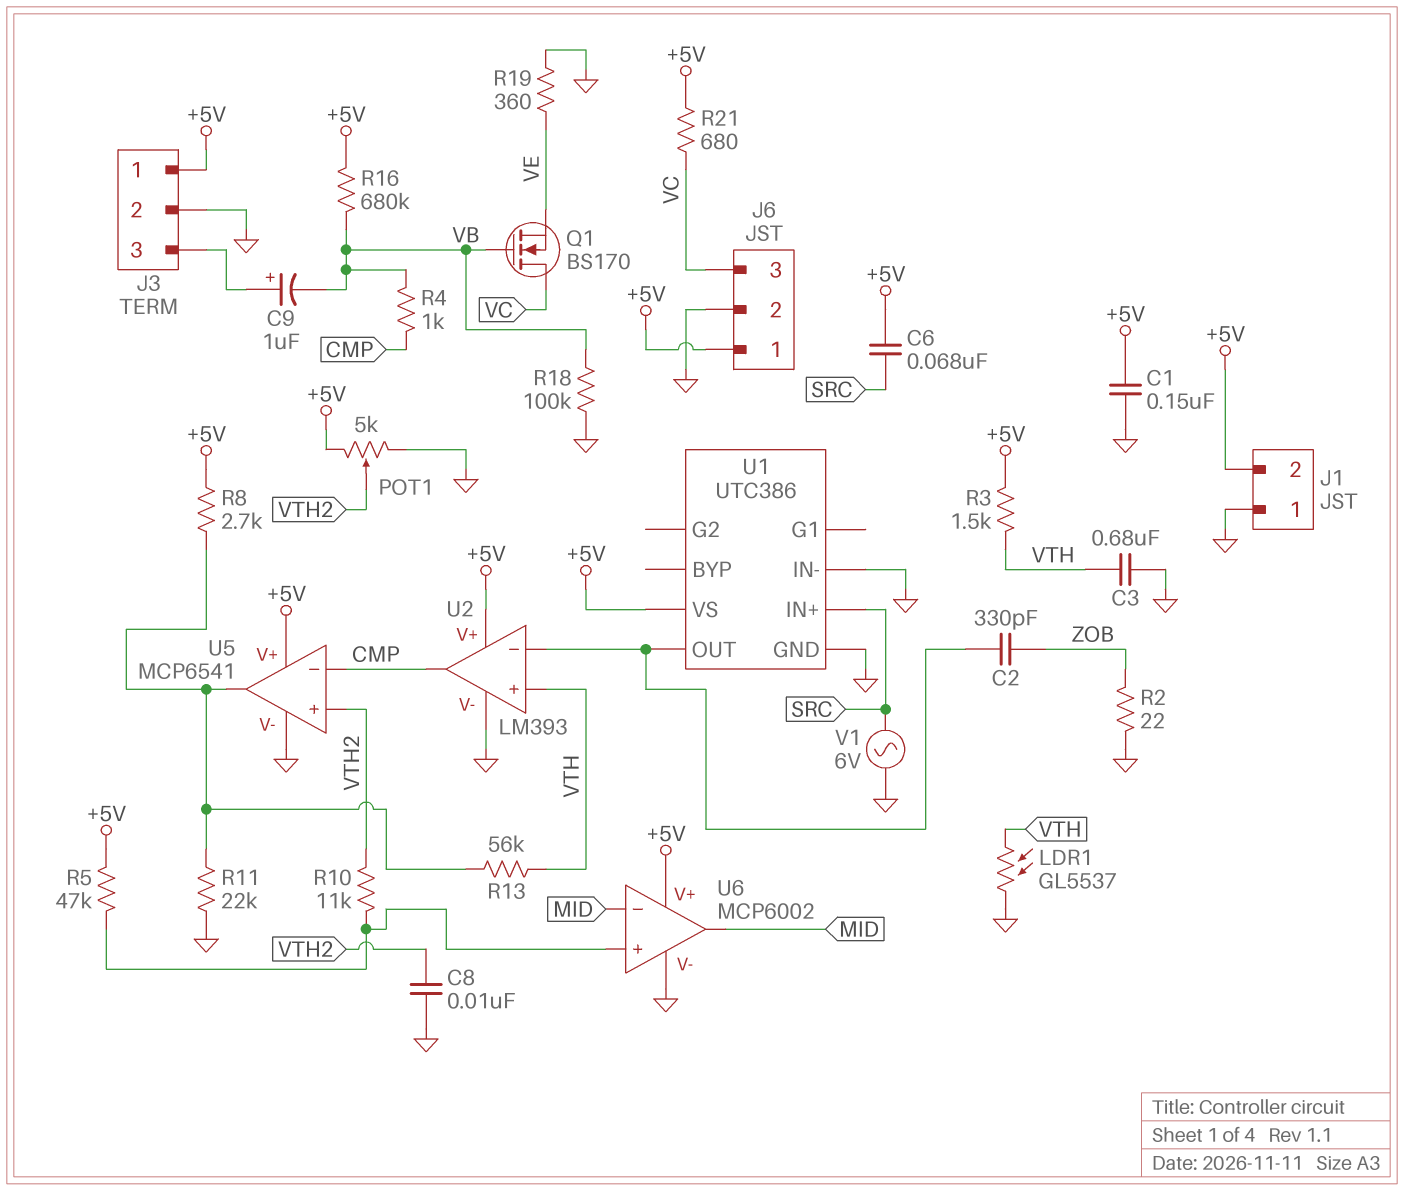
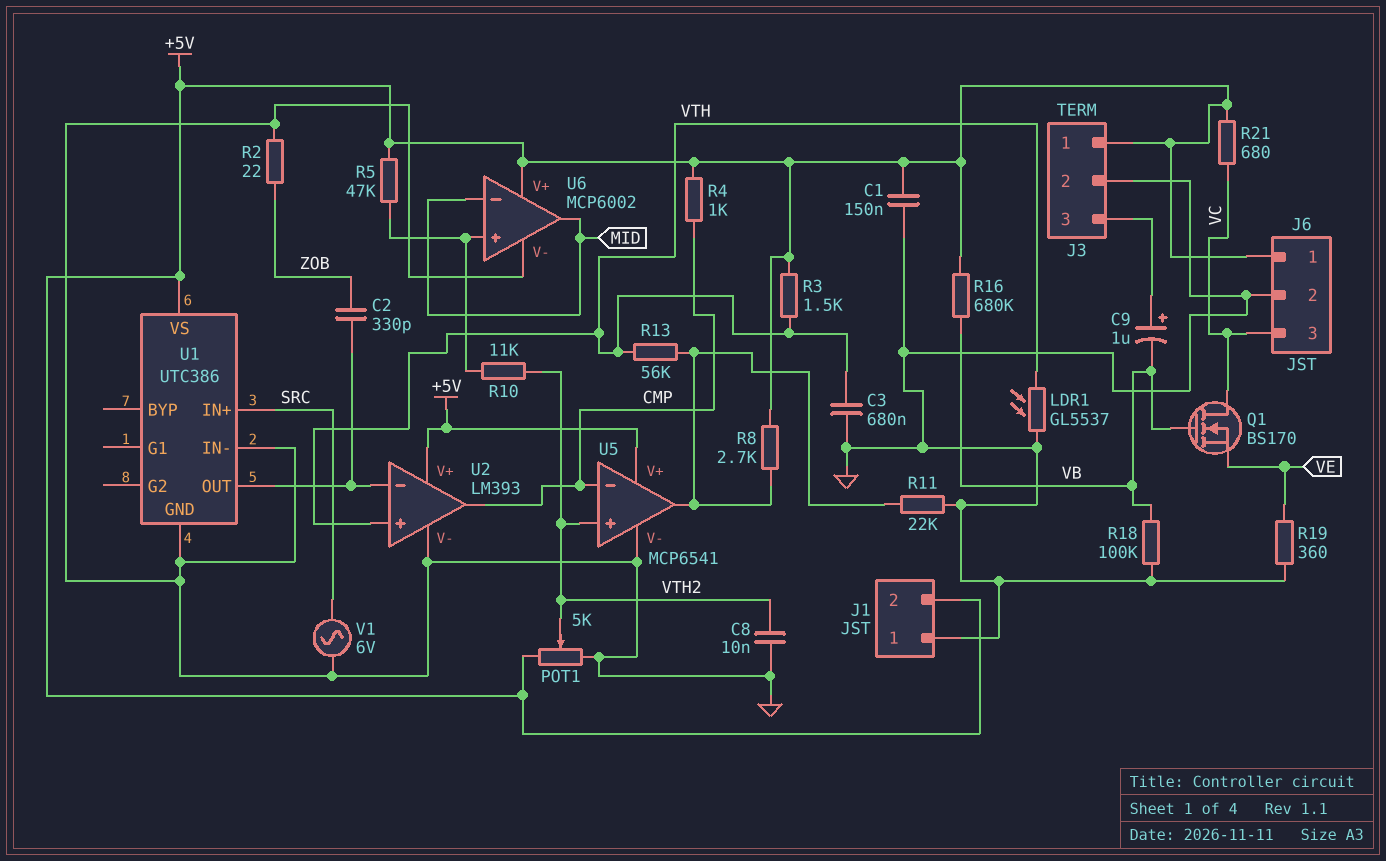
C6: 68nF (+5V, SRC) -> none
R4: 1k (CMP, VB) -> 1k (+5V, CMP)

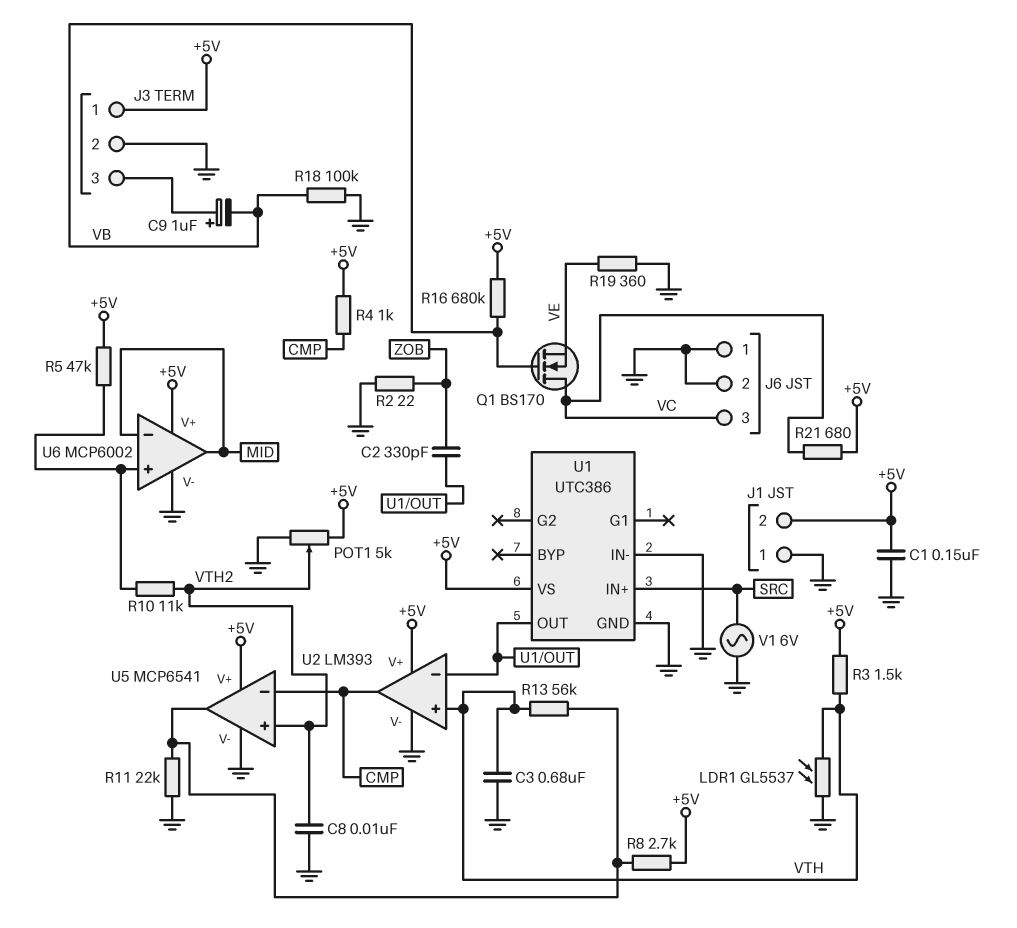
J6 pin 1: +5V -> GND

